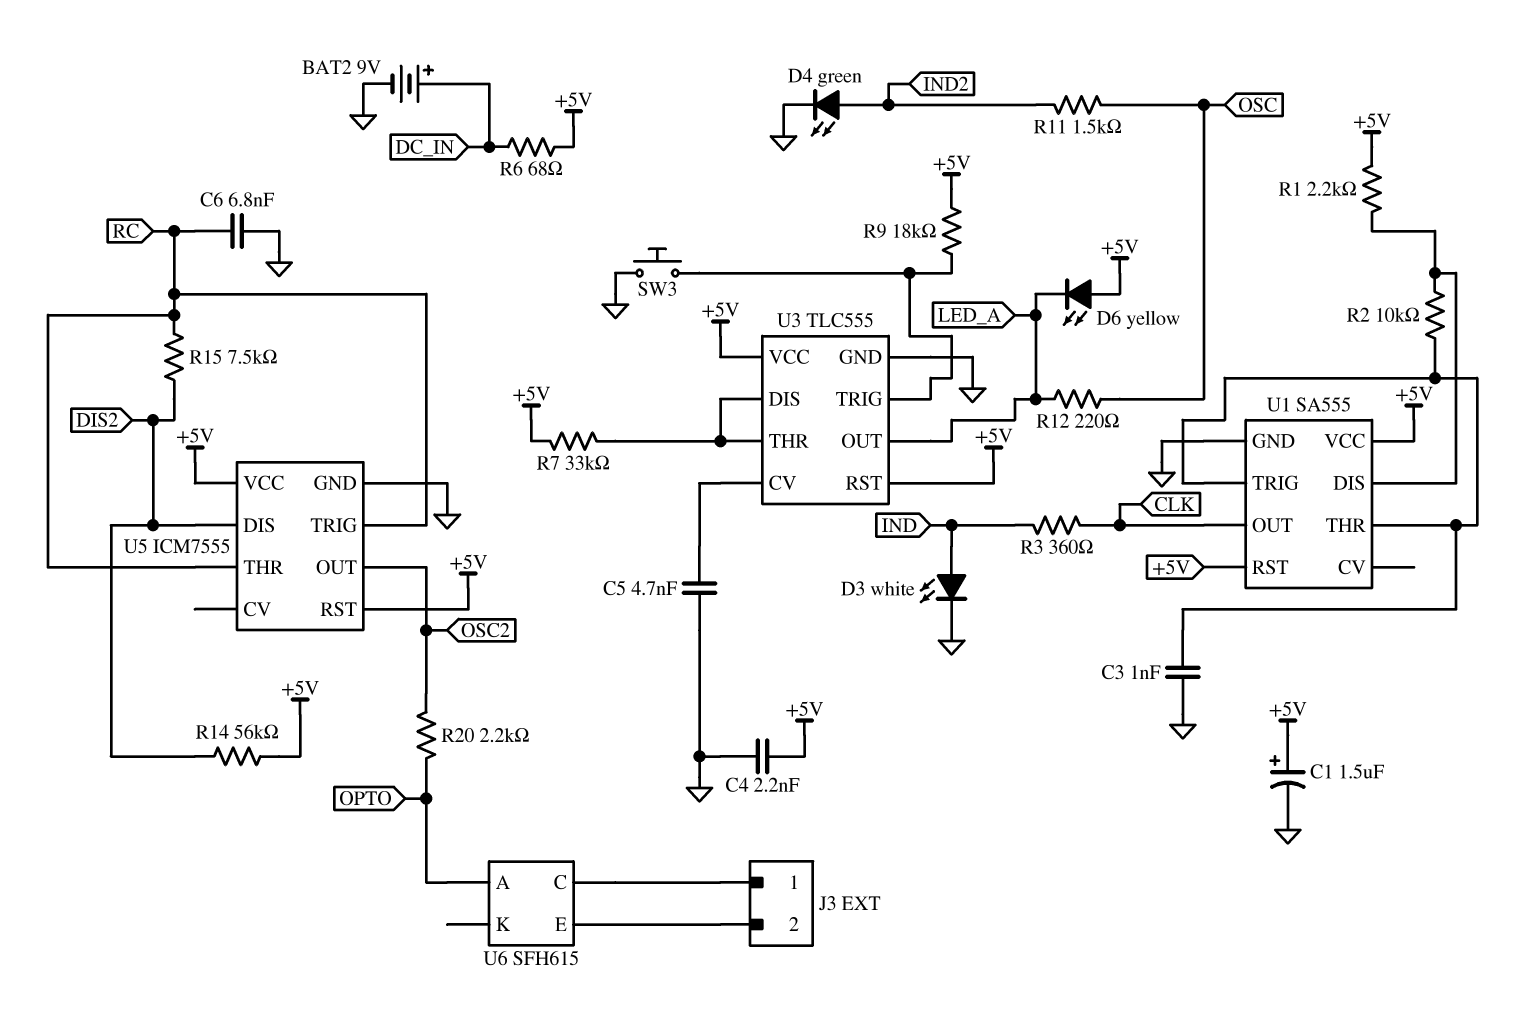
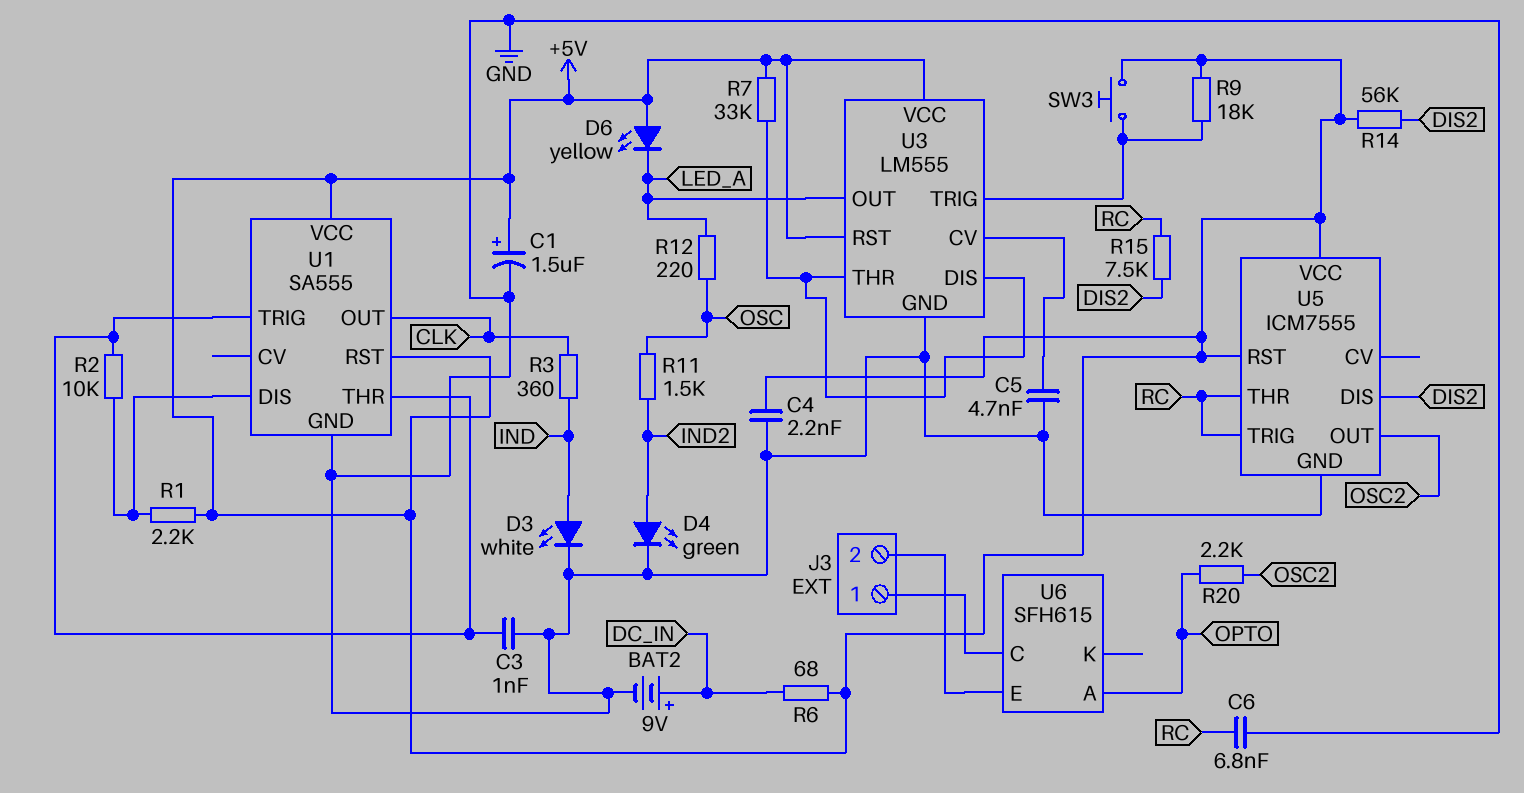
SW3: button (GND, U3/TRIG) -> button (+5V, U3/TRIG)
U3: TLC555 -> LM555

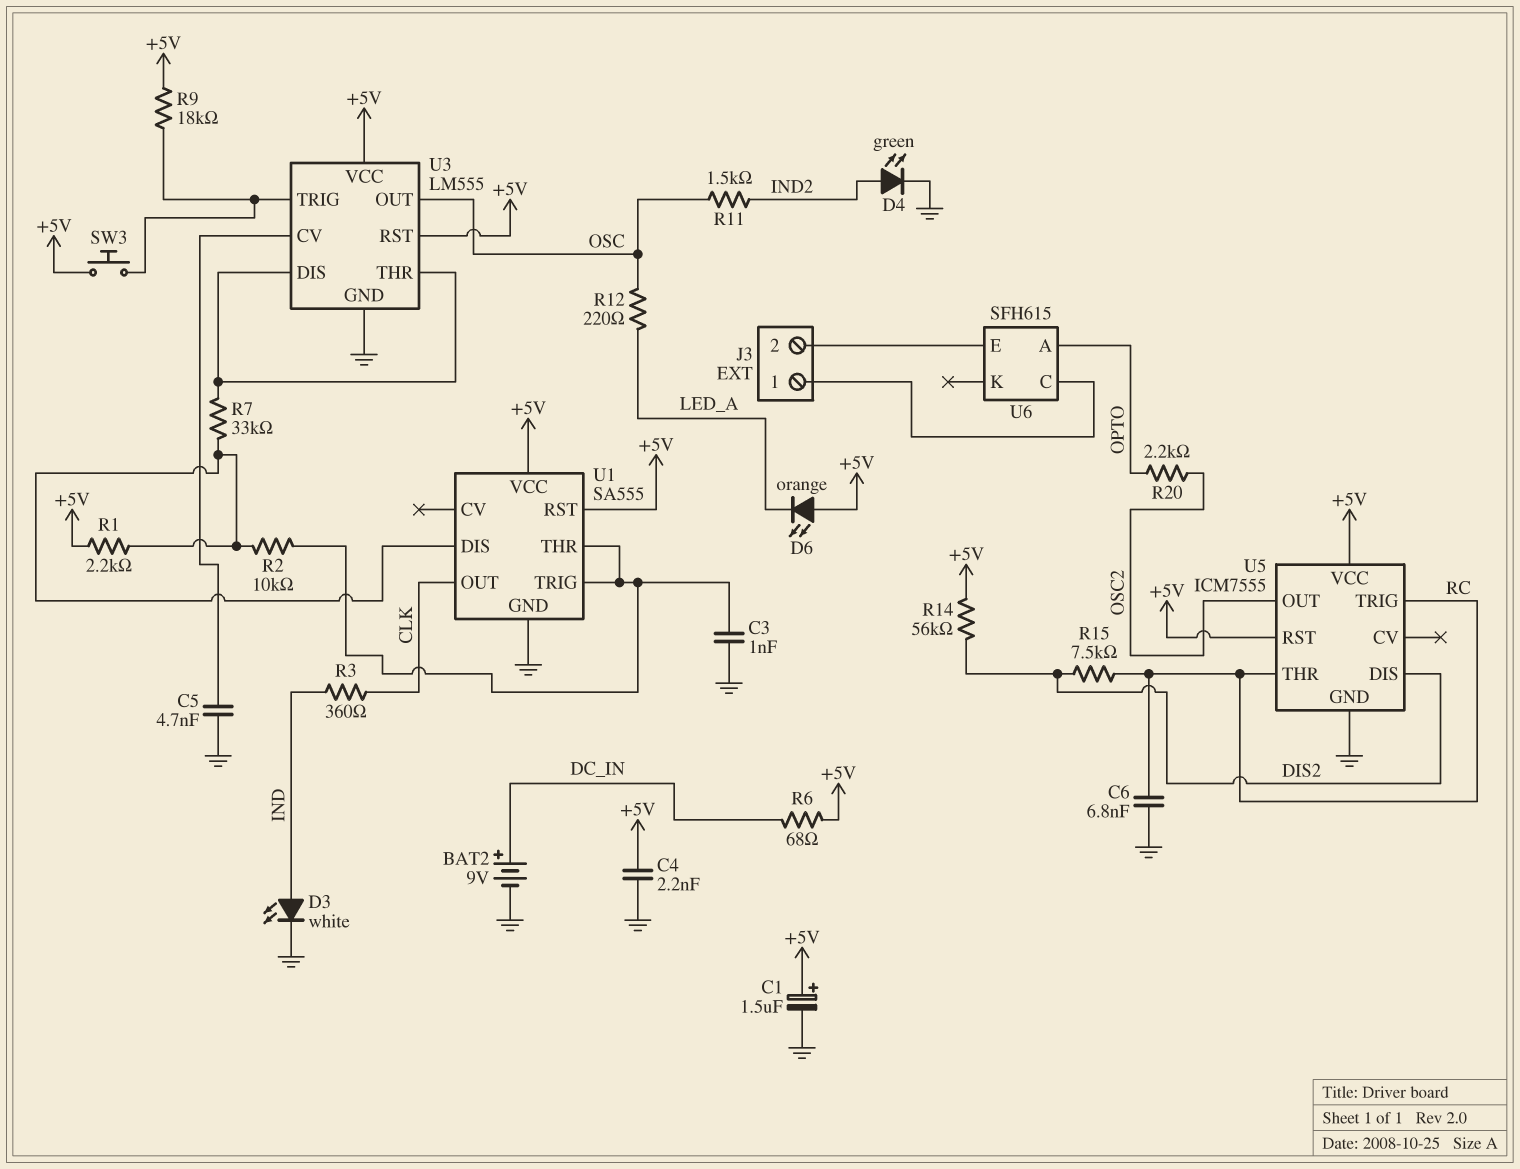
D6: LED yellow (A +5V, K LED_A) -> LED orange (A +5V, K LED_A)
R7: 33k (+5V, U3/DIS) -> 33k (U1/DIS, U3/DIS)
U3 pin OUT: LED_A -> OSC

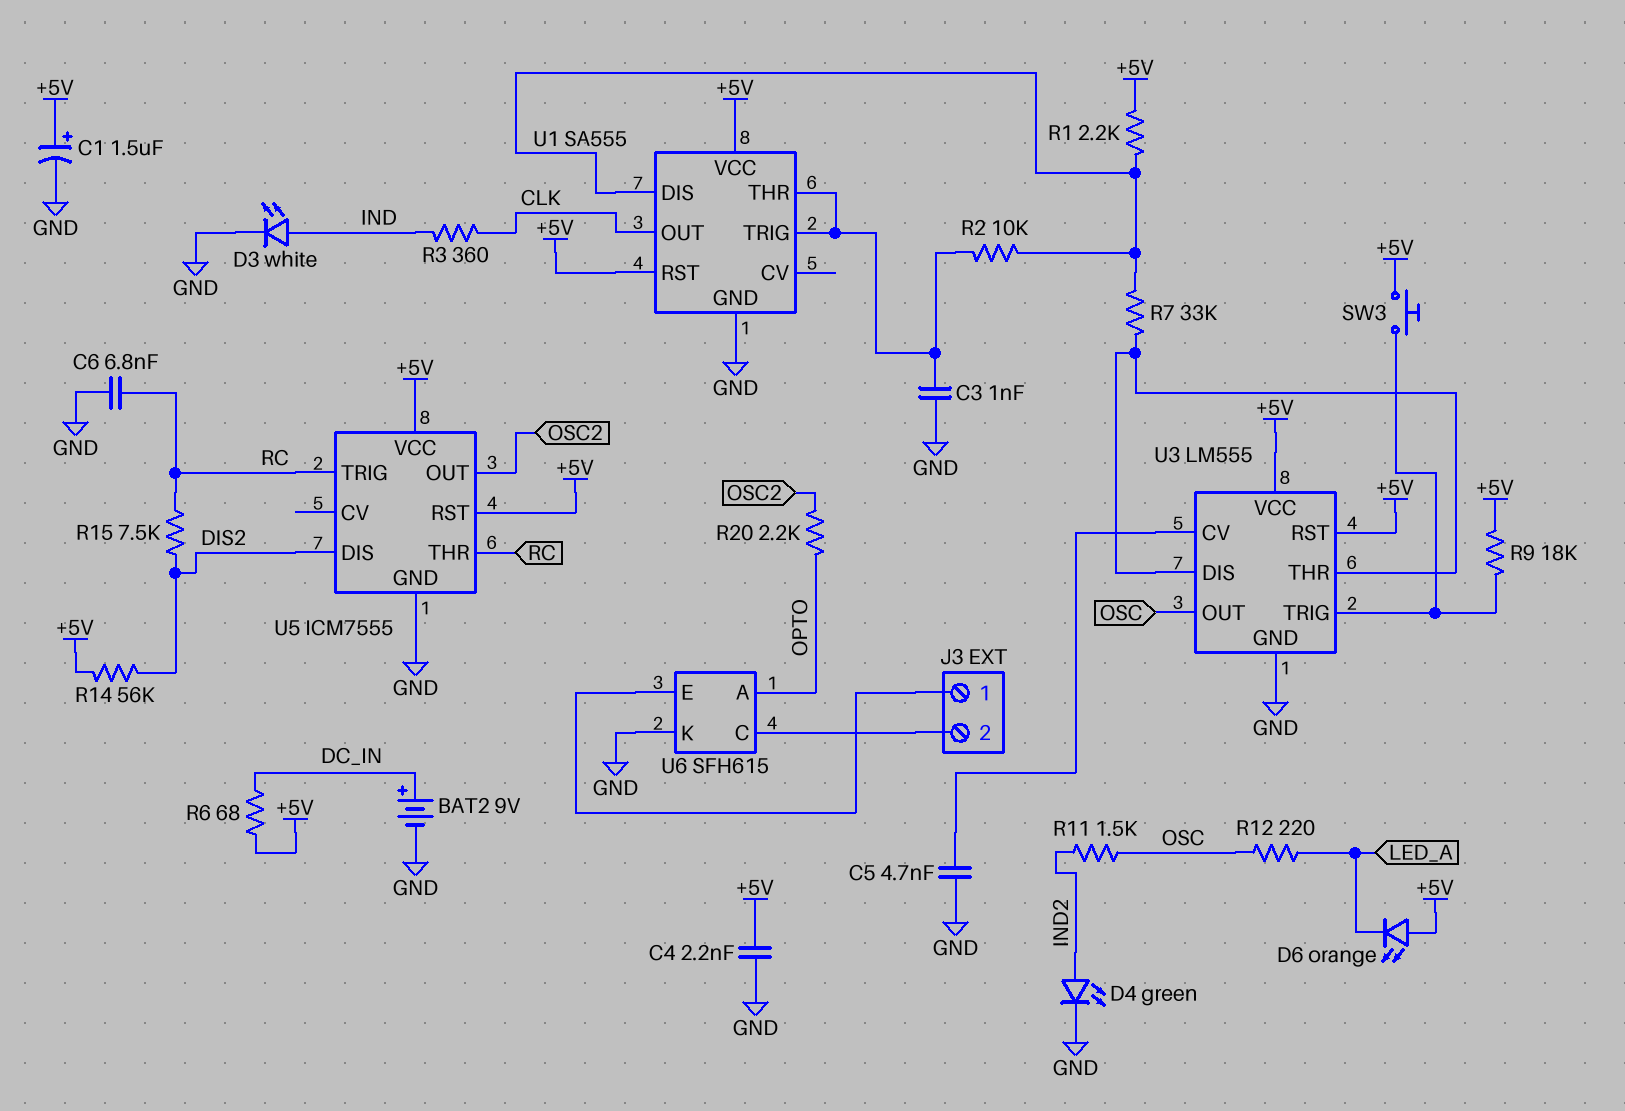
U6 pin C: J3/1 -> J3/2
U6 pin E: J3/2 -> J3/1
U6 pin K: none -> GND

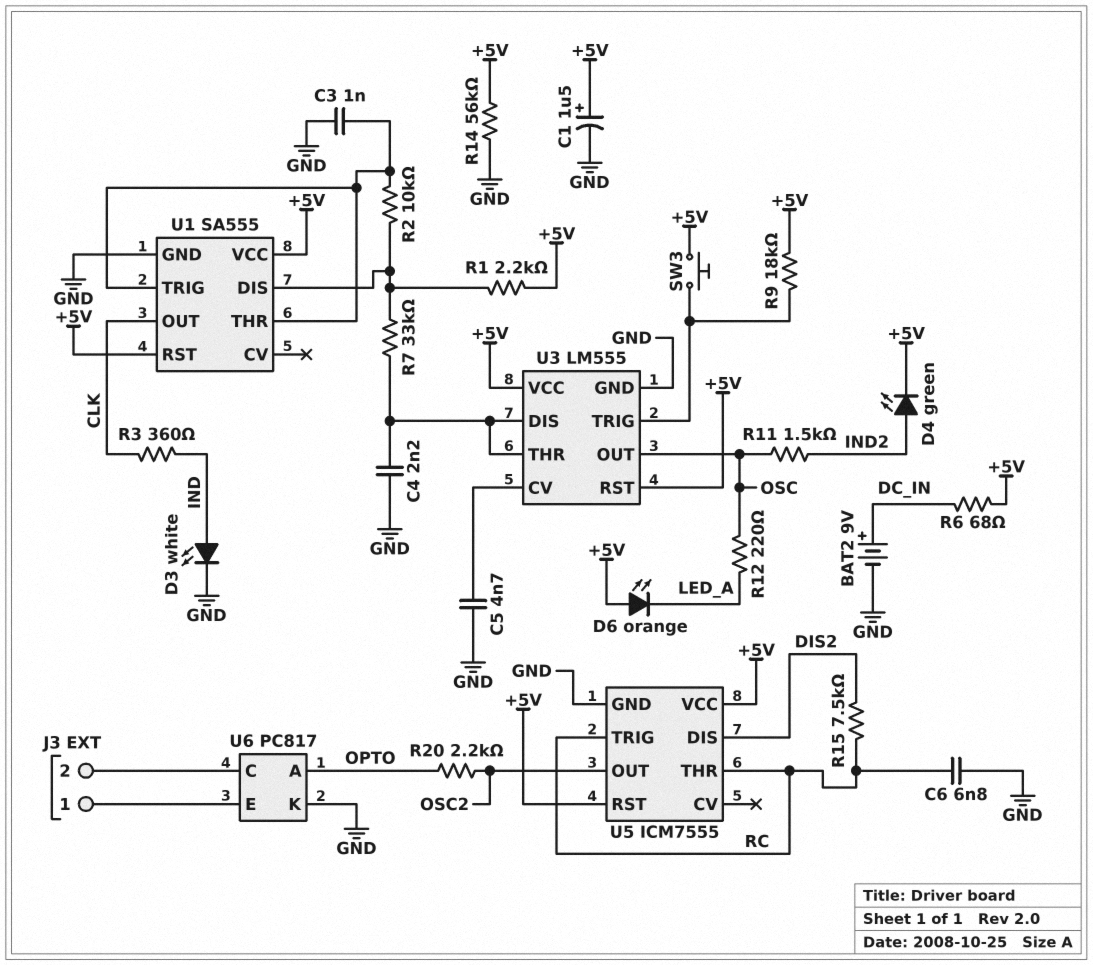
C4: 2.2nF (+5V, GND) -> 2.2nF (GND, U3/DIS)
D4: LED green (A IND2, K GND) -> LED green (A IND2, K +5V)
R14: 56k (+5V, DIS2) -> 56k (+5V, GND)
U6: SFH615 -> PC817

